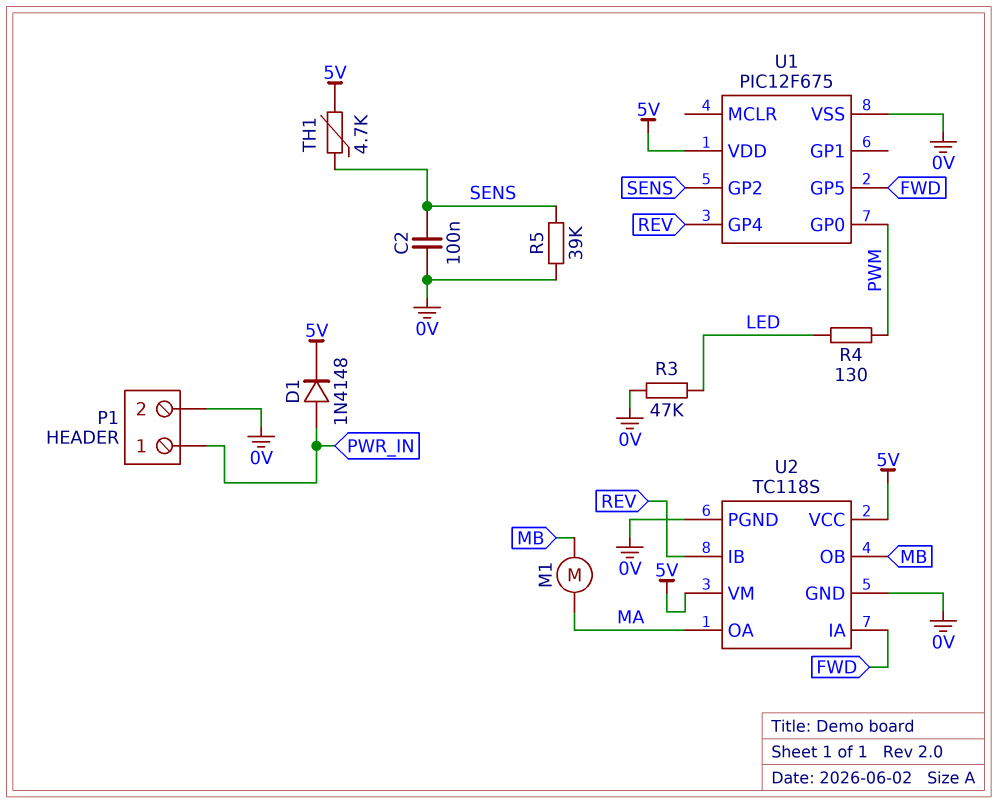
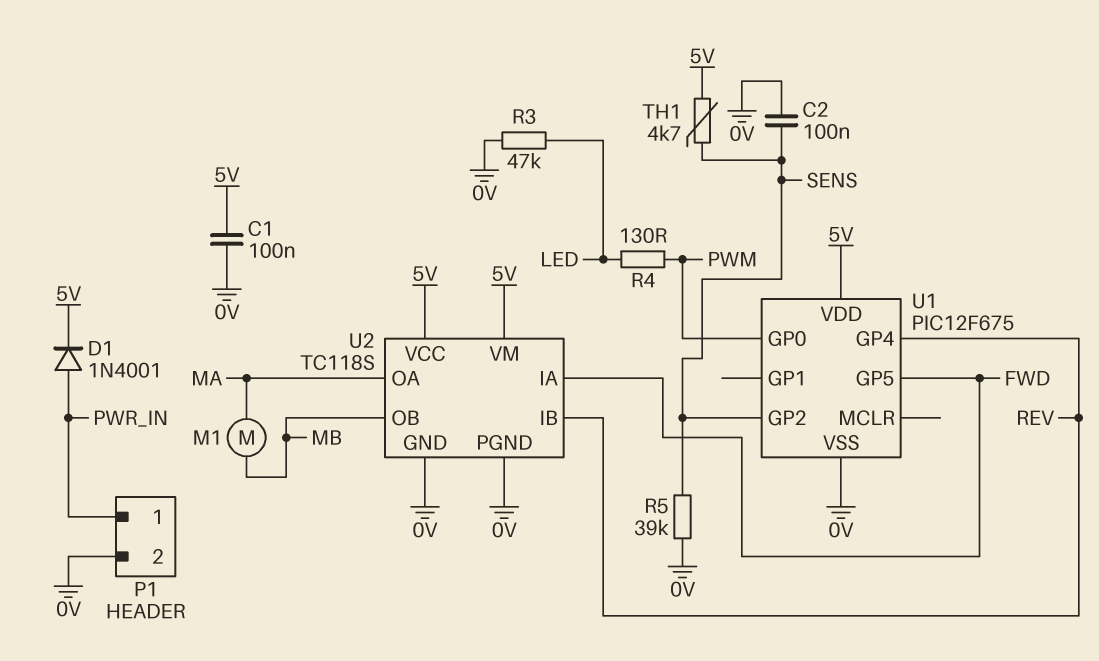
C1: none -> 100nF (0V, 5V)
D1: diode 1N4148 (A PWR_IN, K 5V) -> diode 1N4001 (A PWR_IN, K 5V)

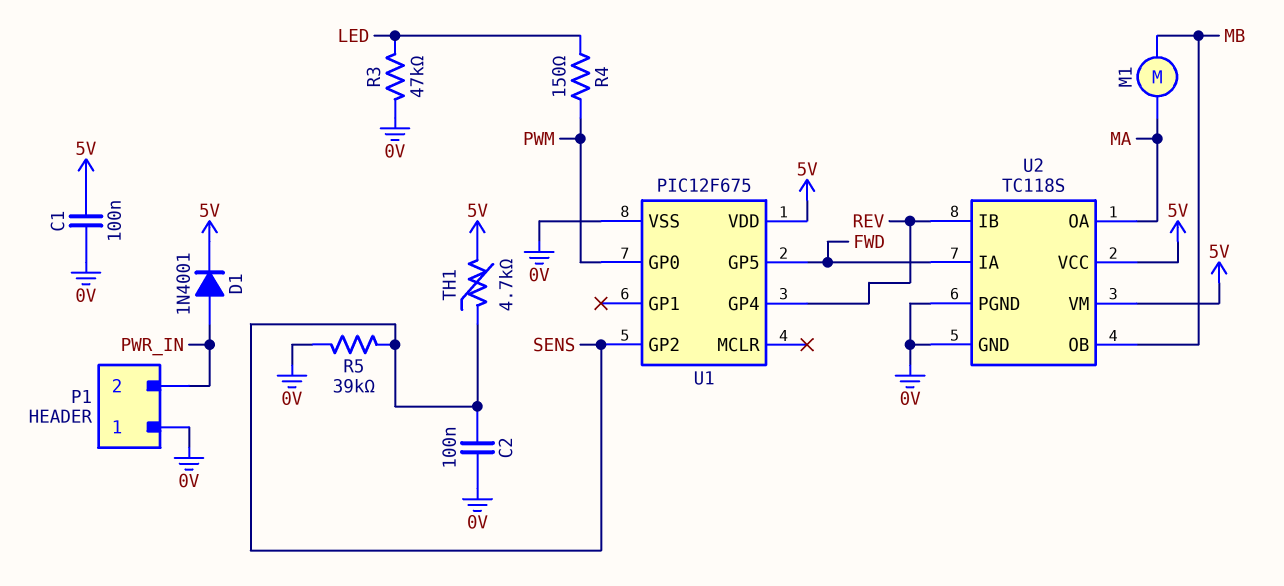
P1 pin 1: PWR_IN -> 0V
P1 pin 2: 0V -> PWR_IN
R4: 130 (LED, PWM) -> 150 (LED, PWM)

